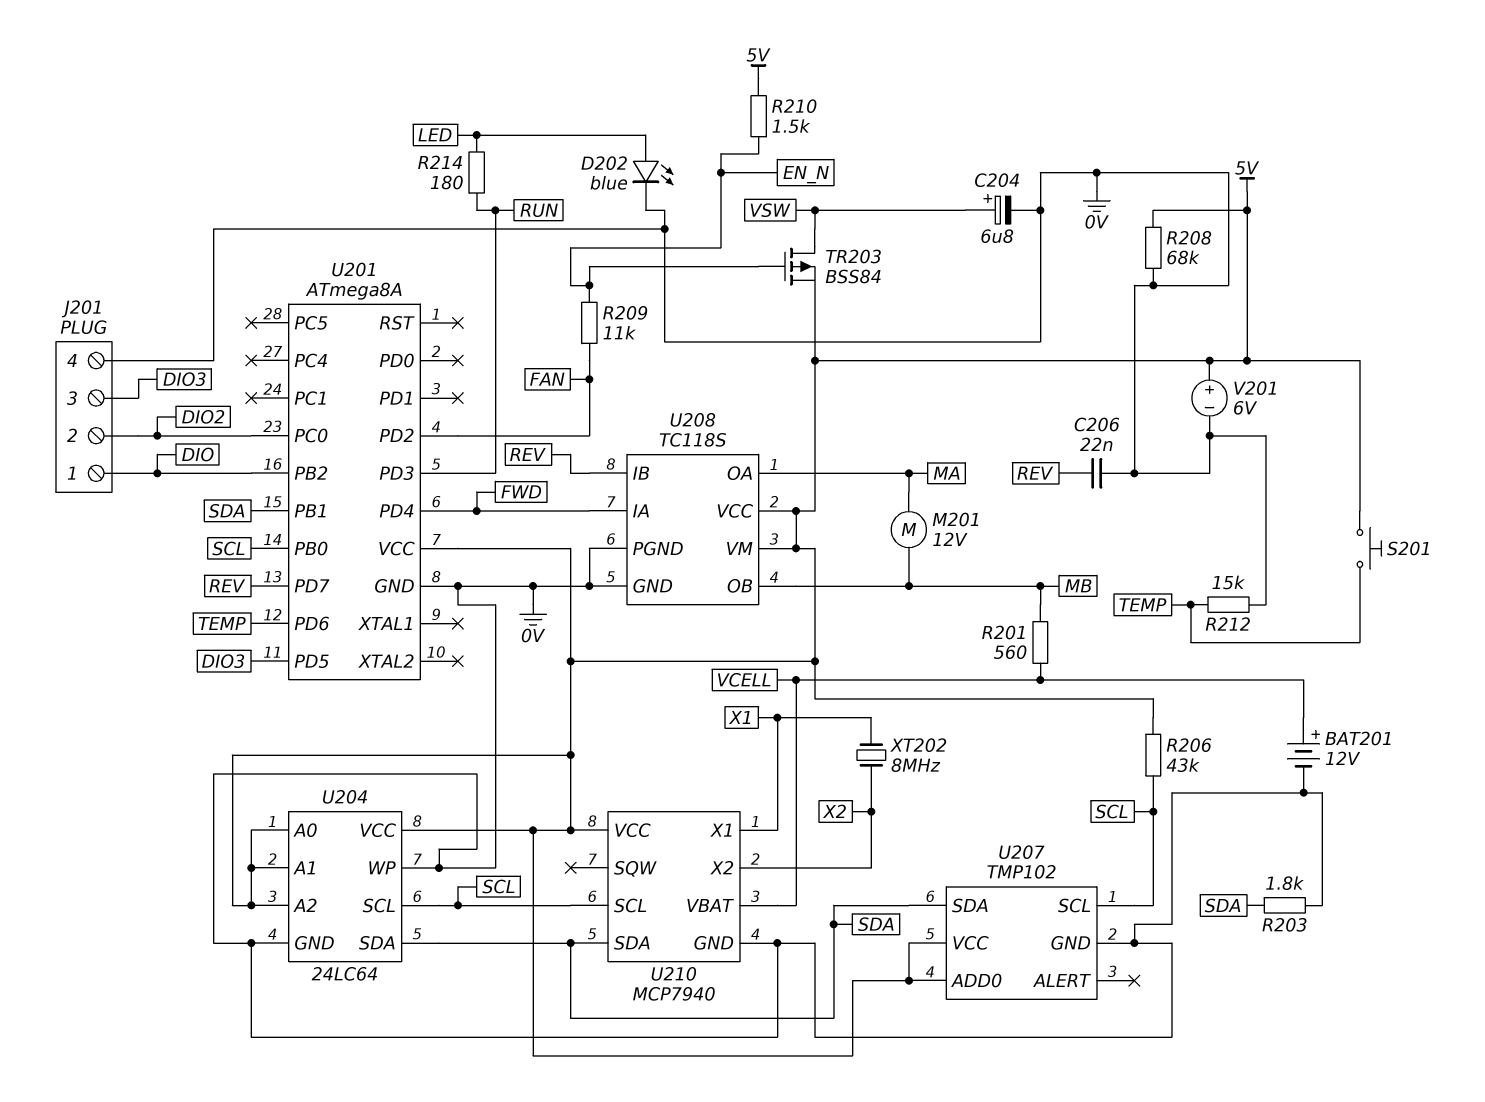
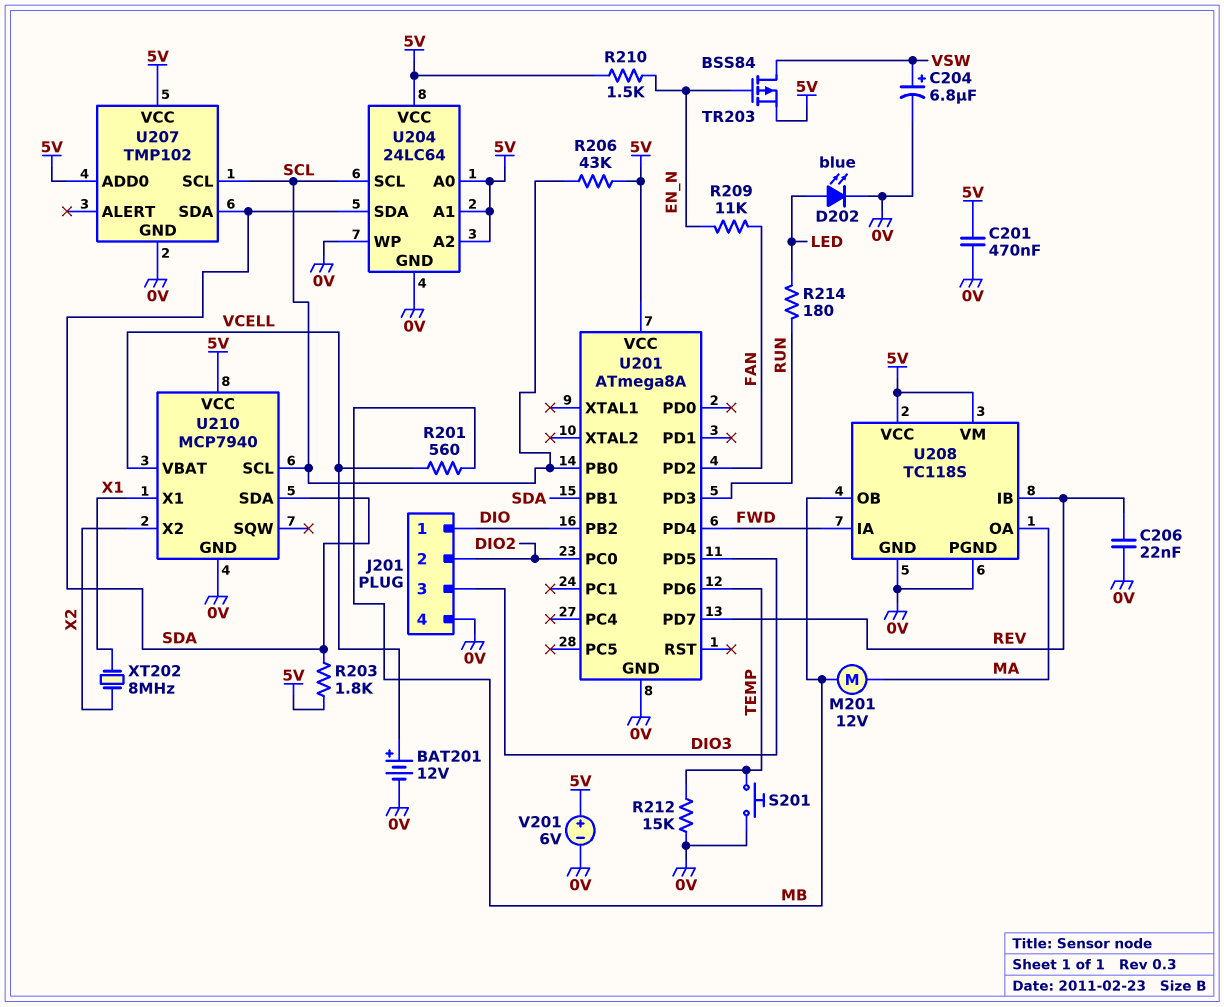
C201: none -> 470nF (0V, 5V)
R203: 1.8k (0V, SDA) -> 1.8k (5V, SDA)
R208: 68k (0V, 5V) -> none
S201: button (5V, TEMP) -> button (0V, TEMP)

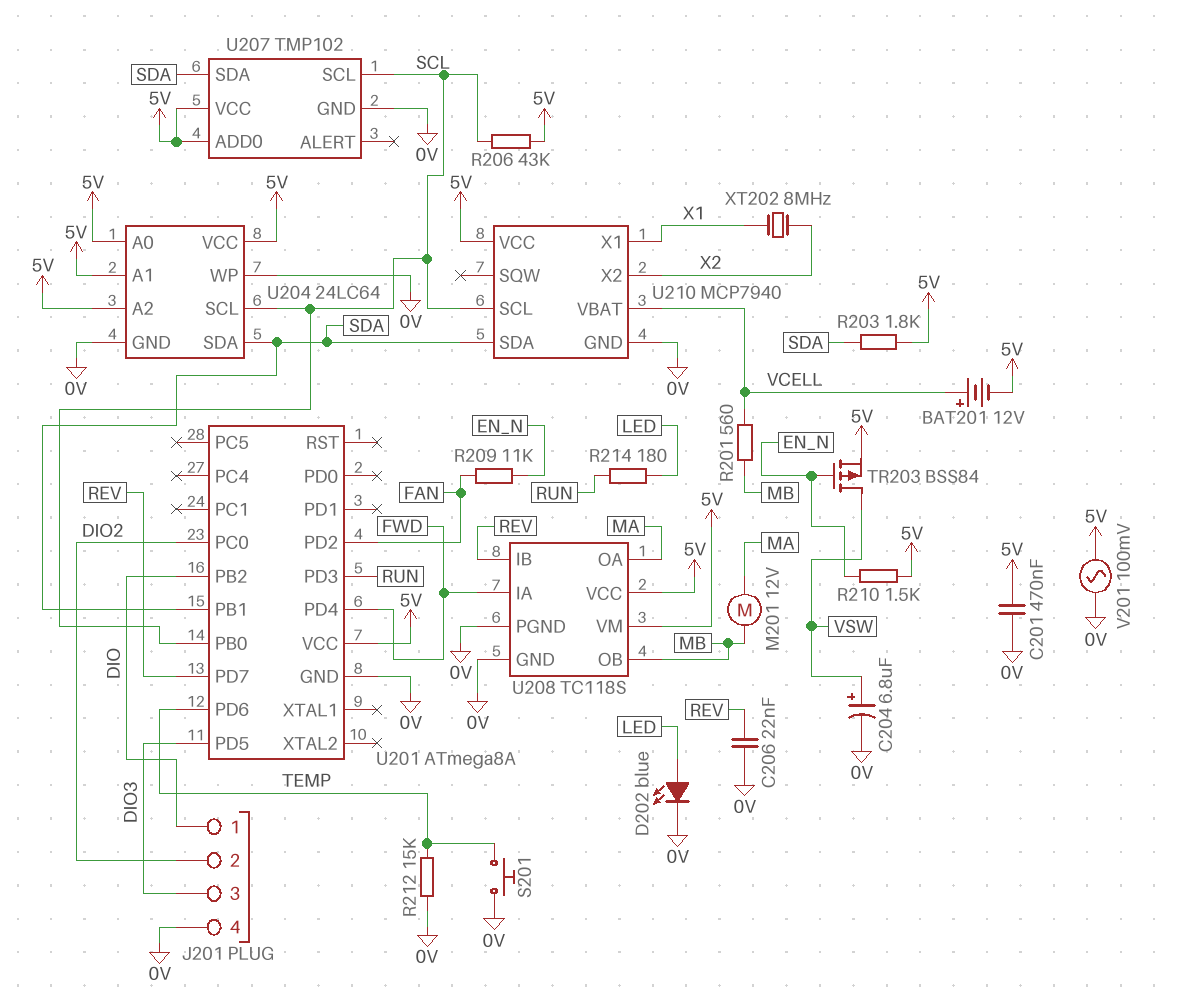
BAT201: 12V (plus VCELL, minus 0V) -> 12V (plus VCELL, minus 5V)
V201: 6V (plus 5V, minus 0V) -> AC 100mV (0V, 5V)

